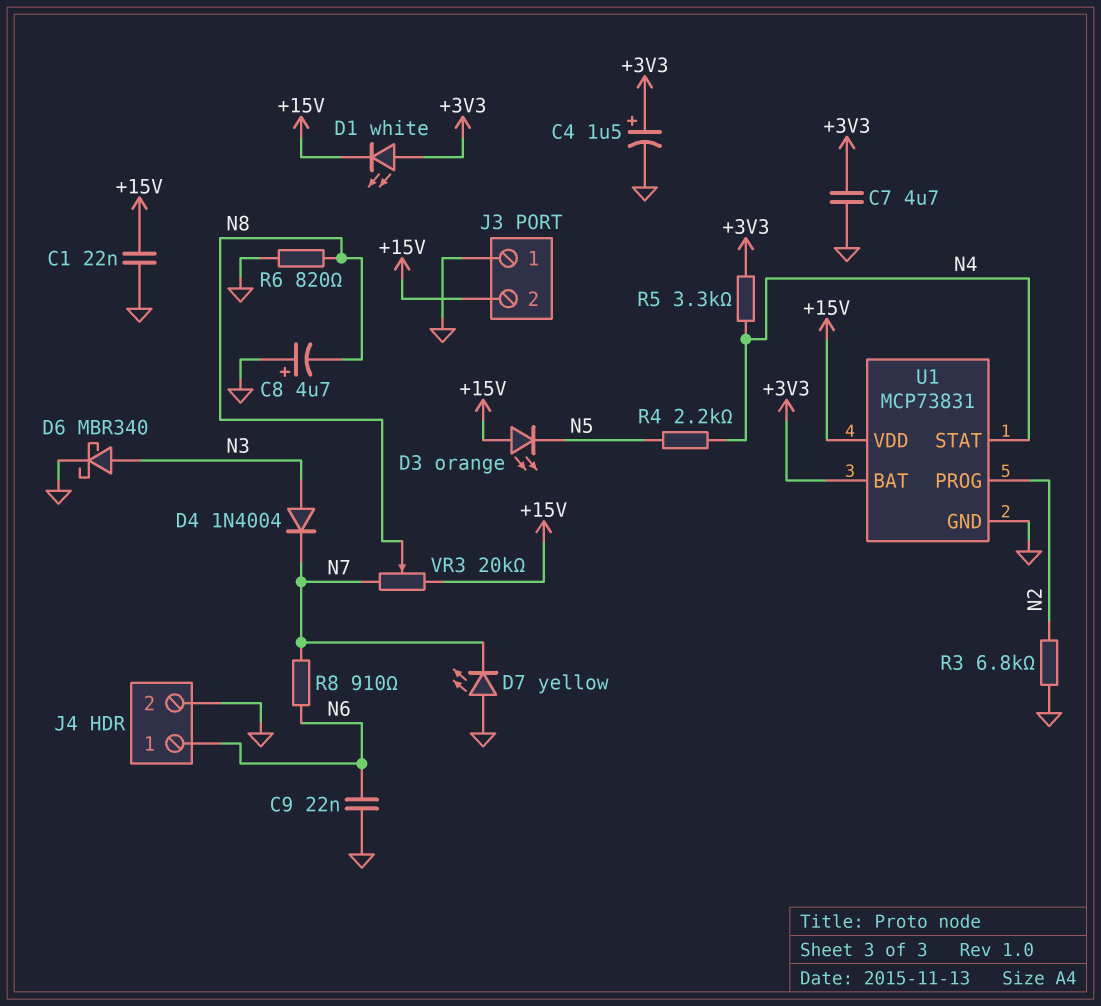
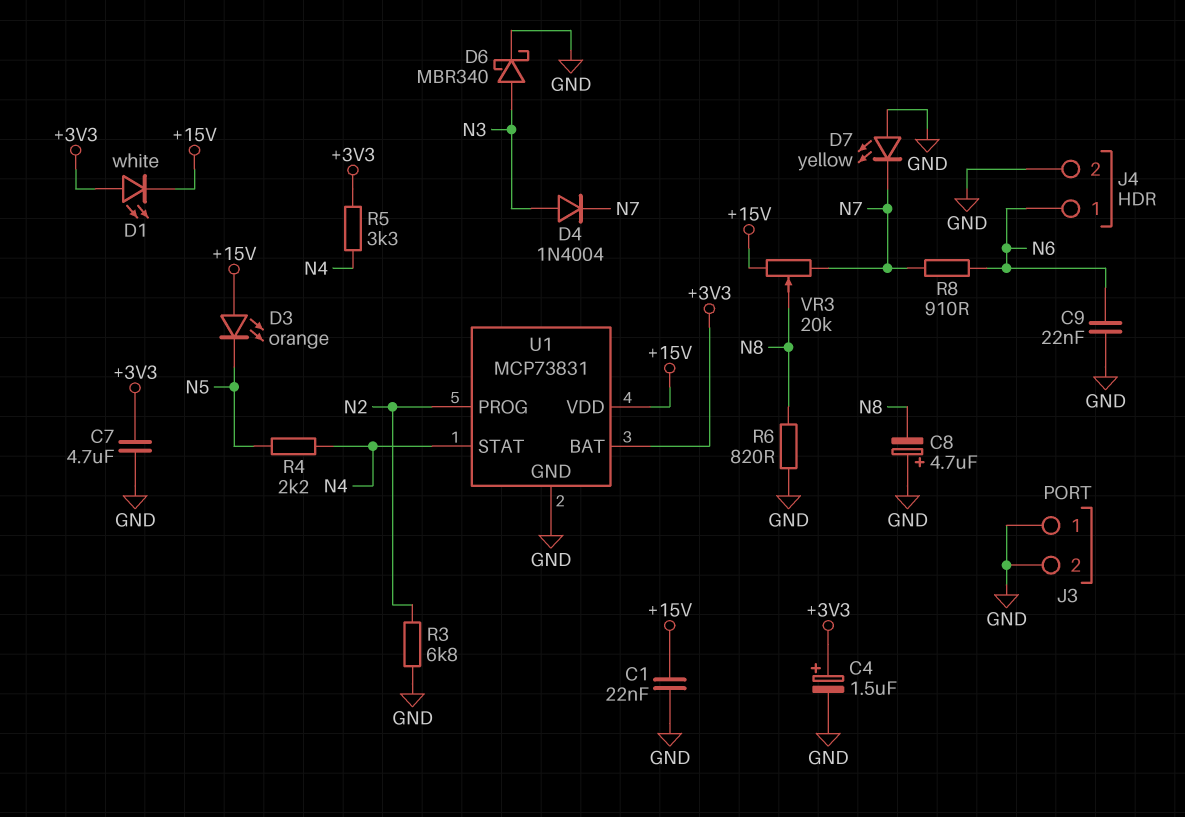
J3 pin 2: +15V -> GND

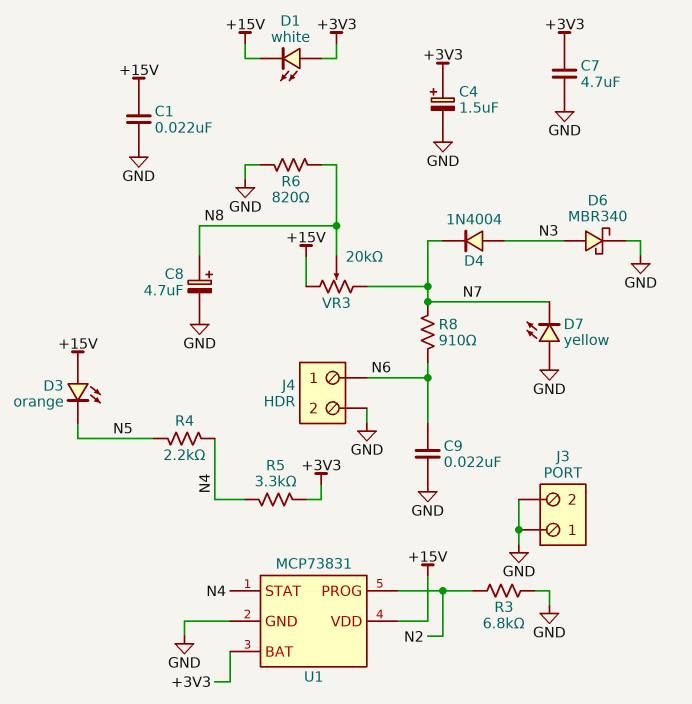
C8: 4.7uF (plus GND, minus N8) -> 4.7uF (plus N8, minus GND)

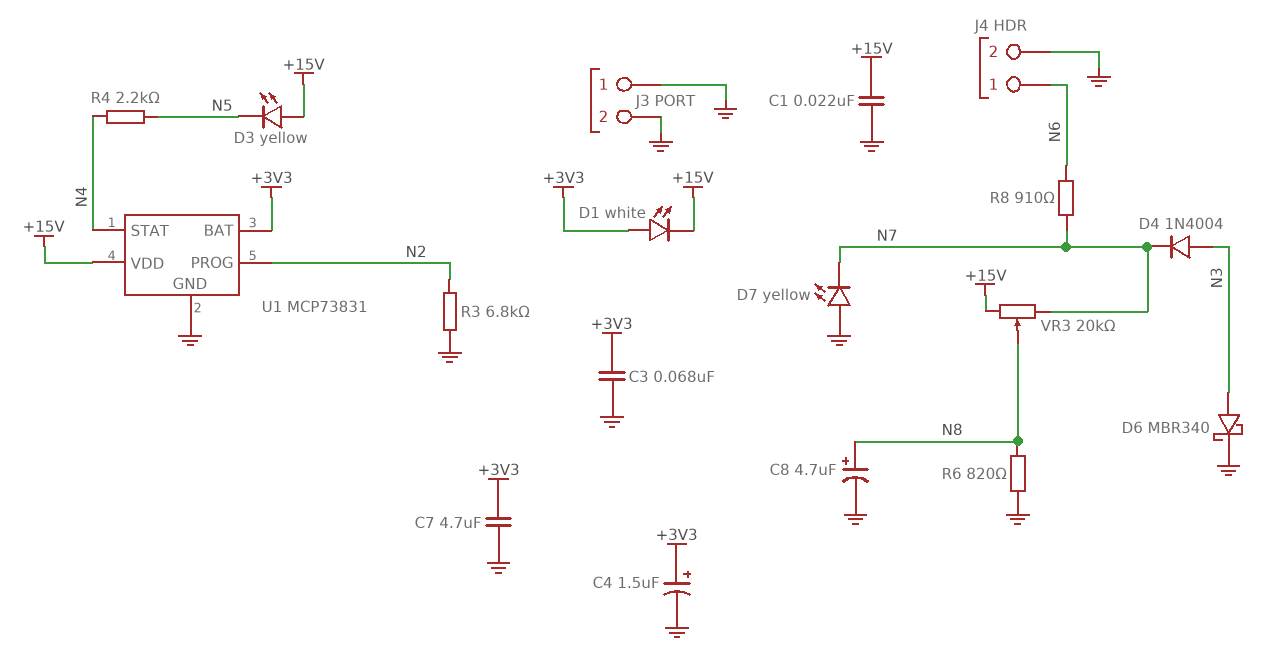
C3: none -> 68nF (+3V3, GND)
C9: 22nF (GND, N6) -> none
D3: LED orange (A +15V, K N5) -> LED yellow (A +15V, K N5)
R5: 3.3k (+3V3, N4) -> none

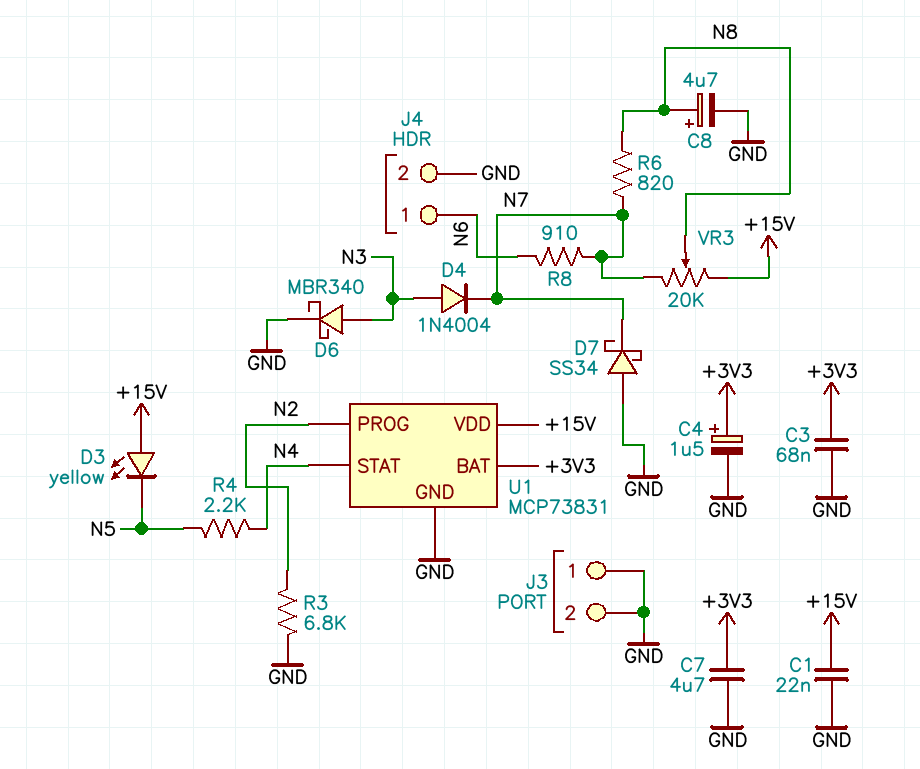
D1: LED white (A +3V3, K +15V) -> none
D7: LED yellow (A GND, K N7) -> schottky SS34 (A GND, K N7)
R6: 820 (GND, N8) -> 820 (N7, N8)

